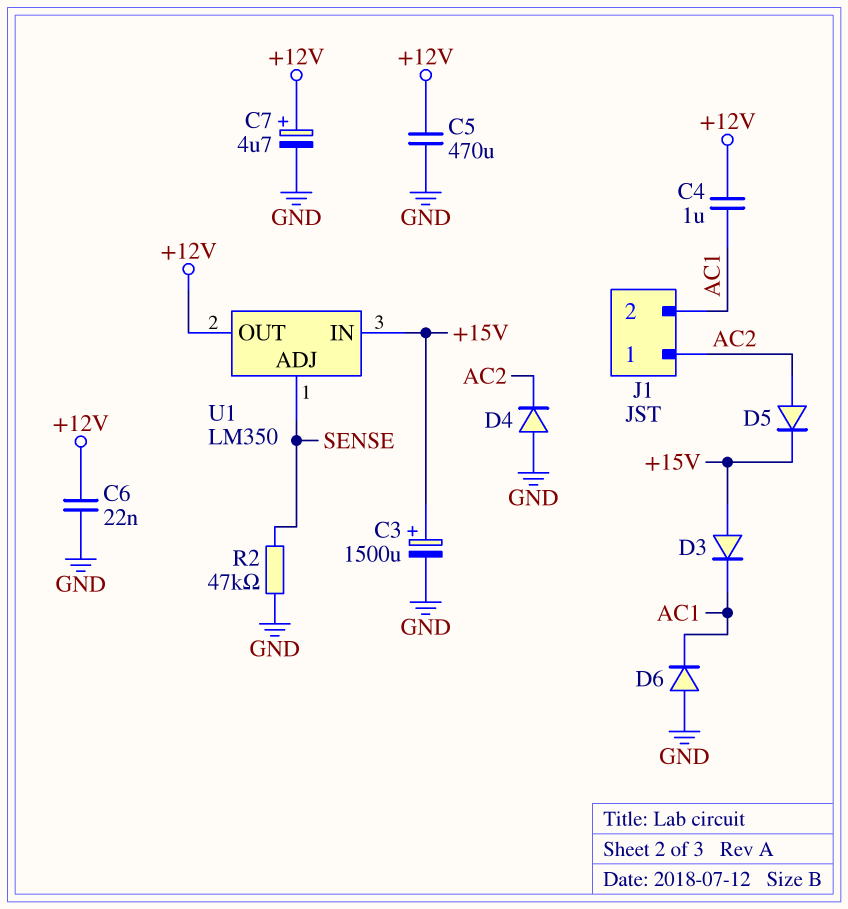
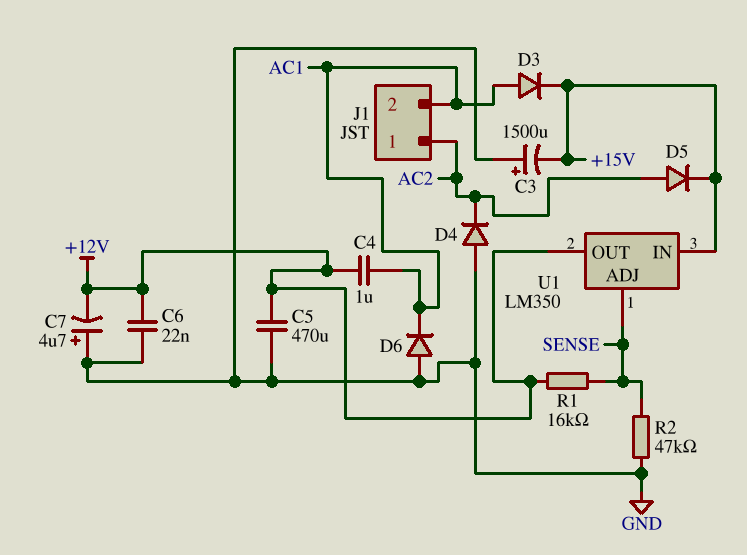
C3: 1500uF (plus +15V, minus GND) -> 1500uF (plus GND, minus +15V)
C7: 4.7uF (plus +12V, minus GND) -> 4.7uF (plus GND, minus +12V)
D3: diode (A +15V, K AC1) -> diode (A AC1, K +15V)
R1: none -> 16k (+12V, SENSE)

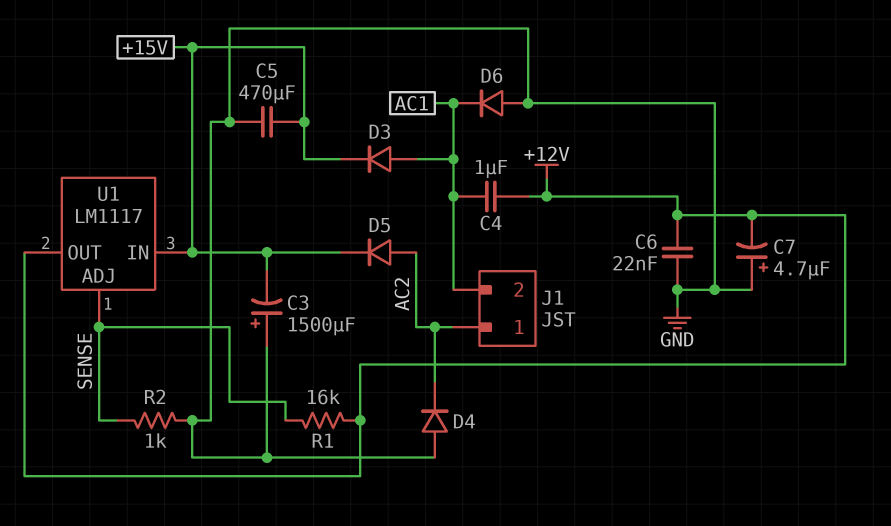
C5: 470uF (+12V, GND) -> 470uF (+15V, GND)
R2: 47k (GND, SENSE) -> 1k (GND, SENSE)
U1: LM350 -> LM1117

